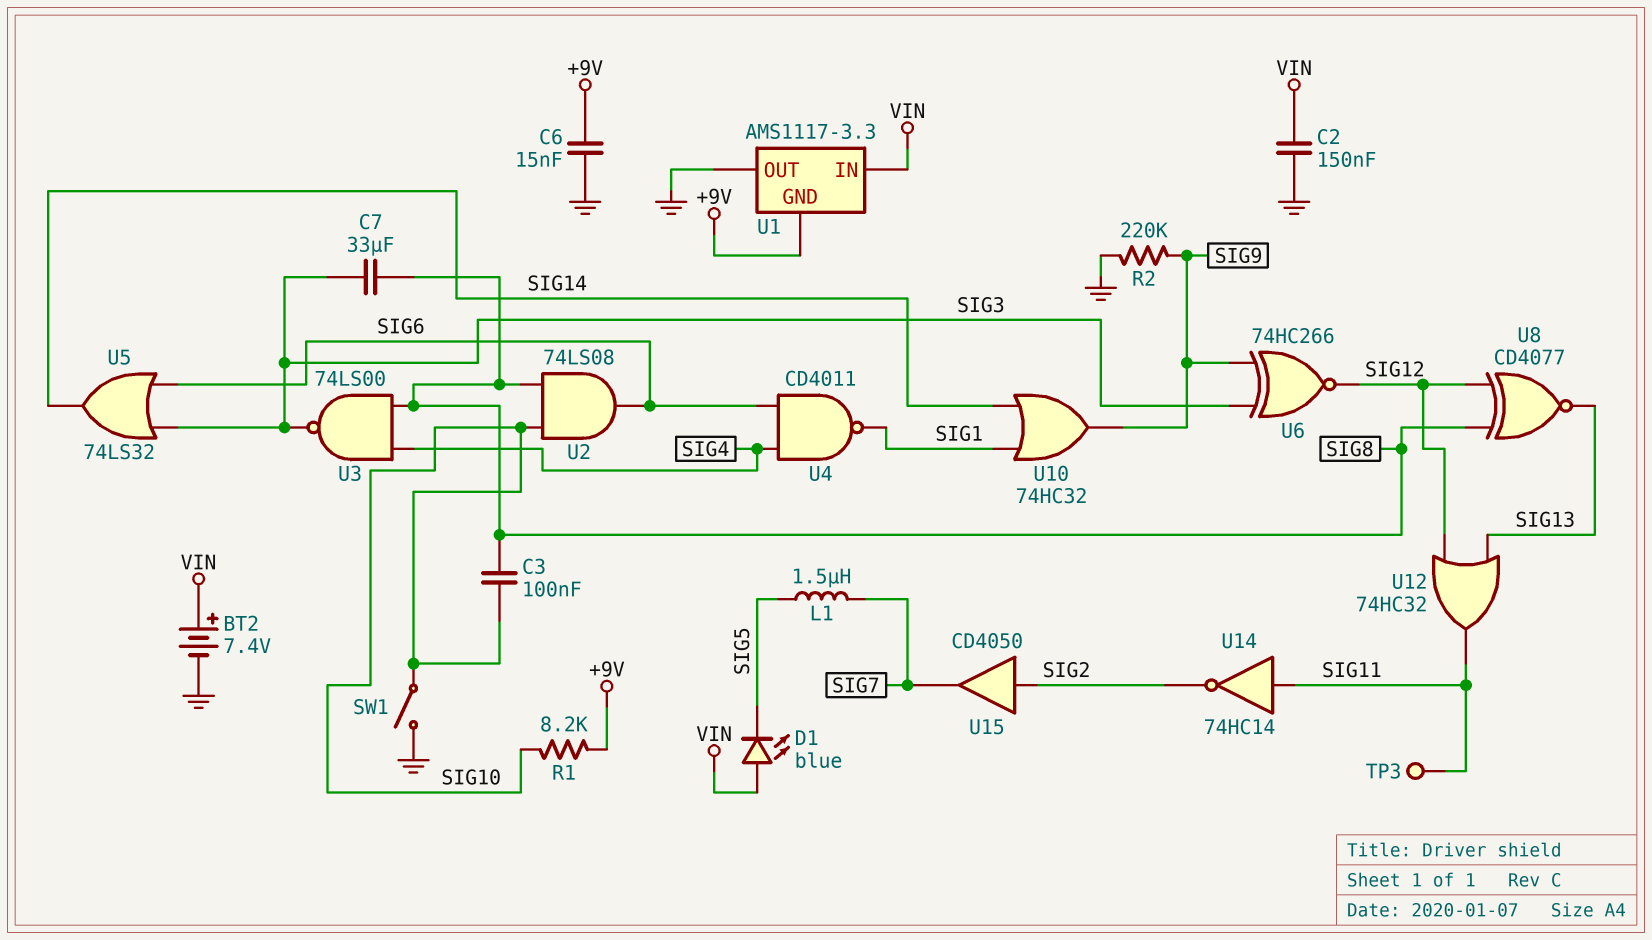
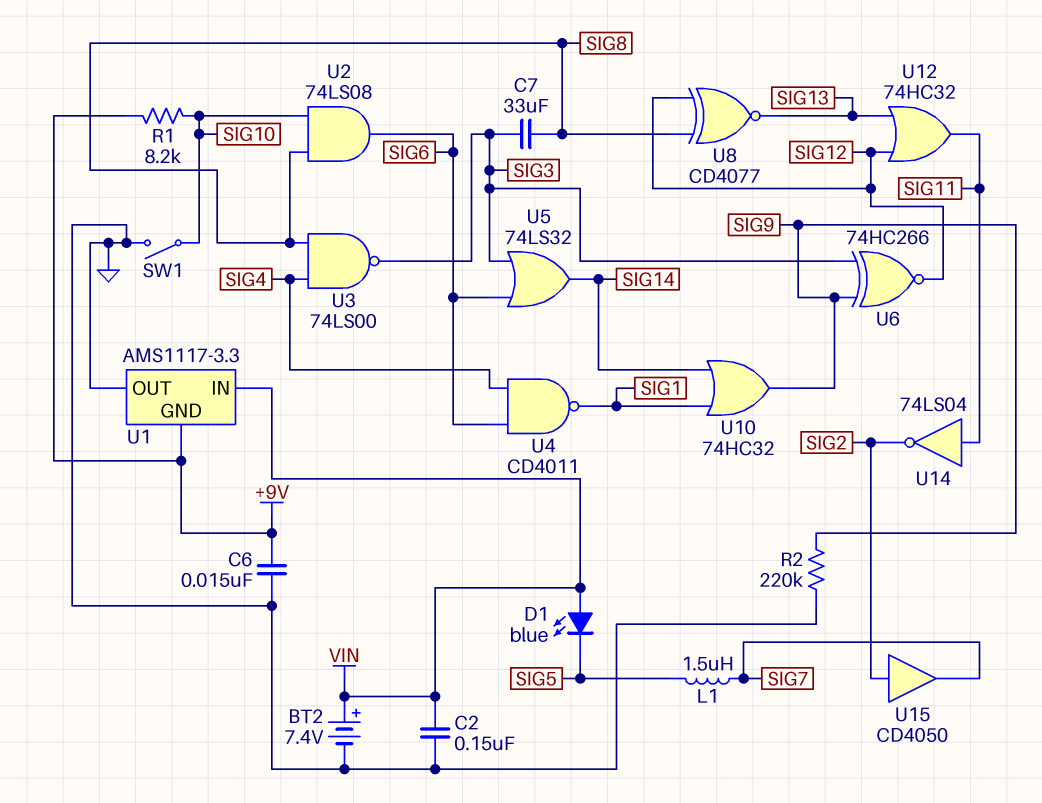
C3: 100nF (SIG8, SIG10) -> none
TP3: test point (SIG11) -> none
U14: NOT 74HC14 (in SIG11, out SIG2) -> NOT 74LS04 (in SIG11, out SIG2)

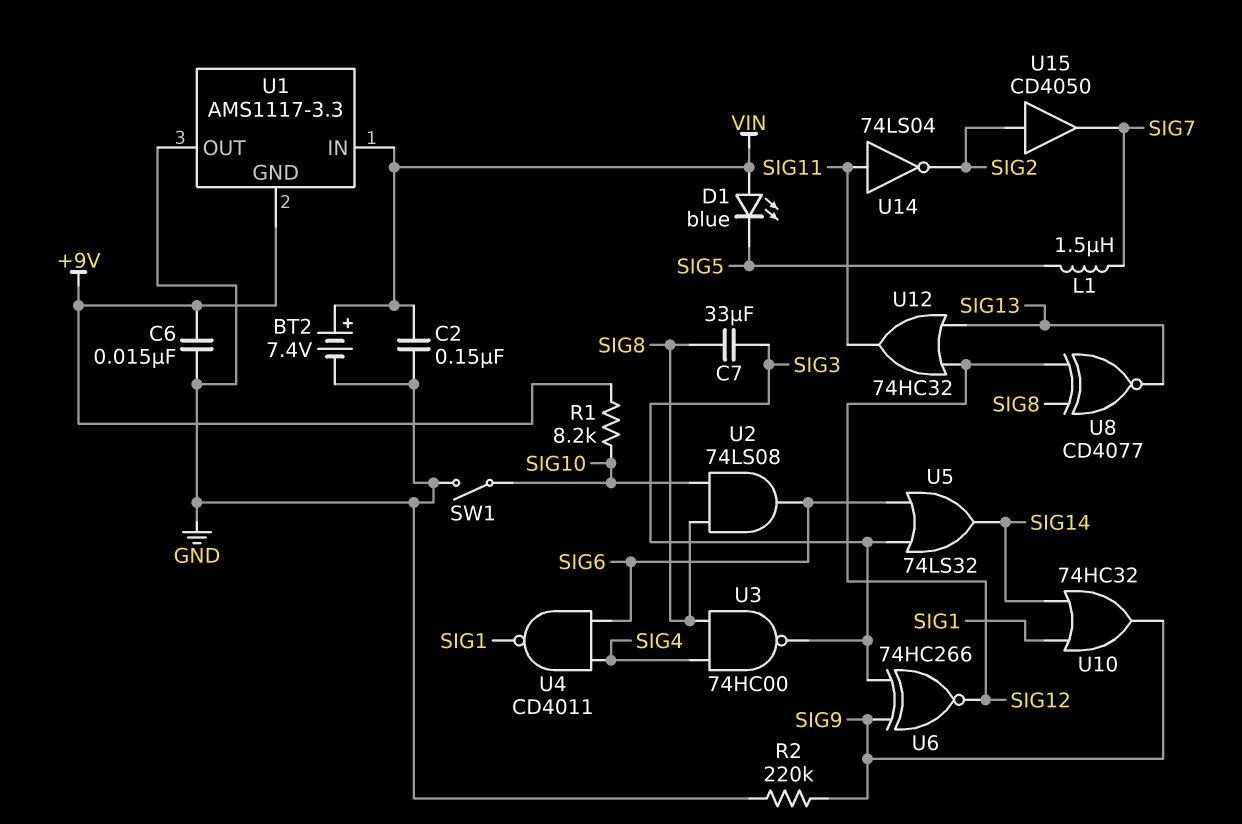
U3: NAND 74LS00 (in SIG4, in SIG8, out SIG3) -> NAND 74HC00 (in SIG4, in SIG8, out SIG3)

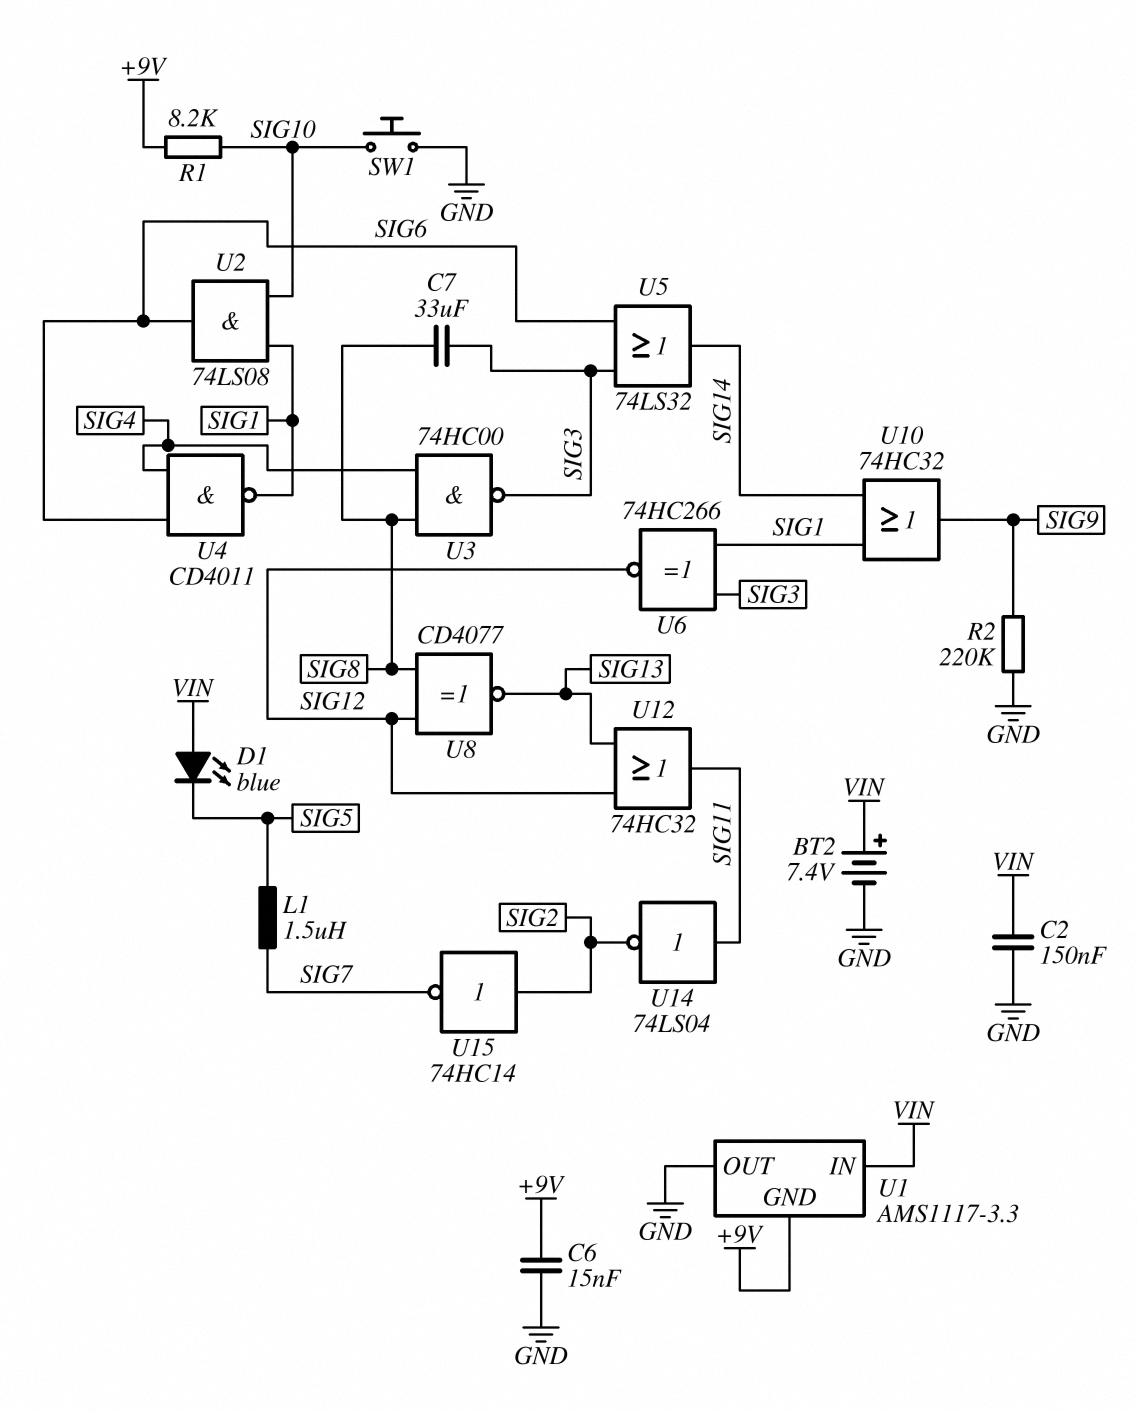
SW1: switch (GND, SIG10) -> button (GND, SIG10)
U2: AND 74LS08 (in SIG8, in SIG10, out SIG6) -> AND 74LS08 (in SIG1, in SIG10, out SIG6)
U6: XNOR 74HC266 (in SIG3, in SIG9, out SIG12) -> XNOR 74HC266 (in SIG1, in SIG3, out SIG12)
U15: buffer CD4050 (in SIG2, out SIG7) -> NOT 74HC14 (in SIG2, out SIG7)

